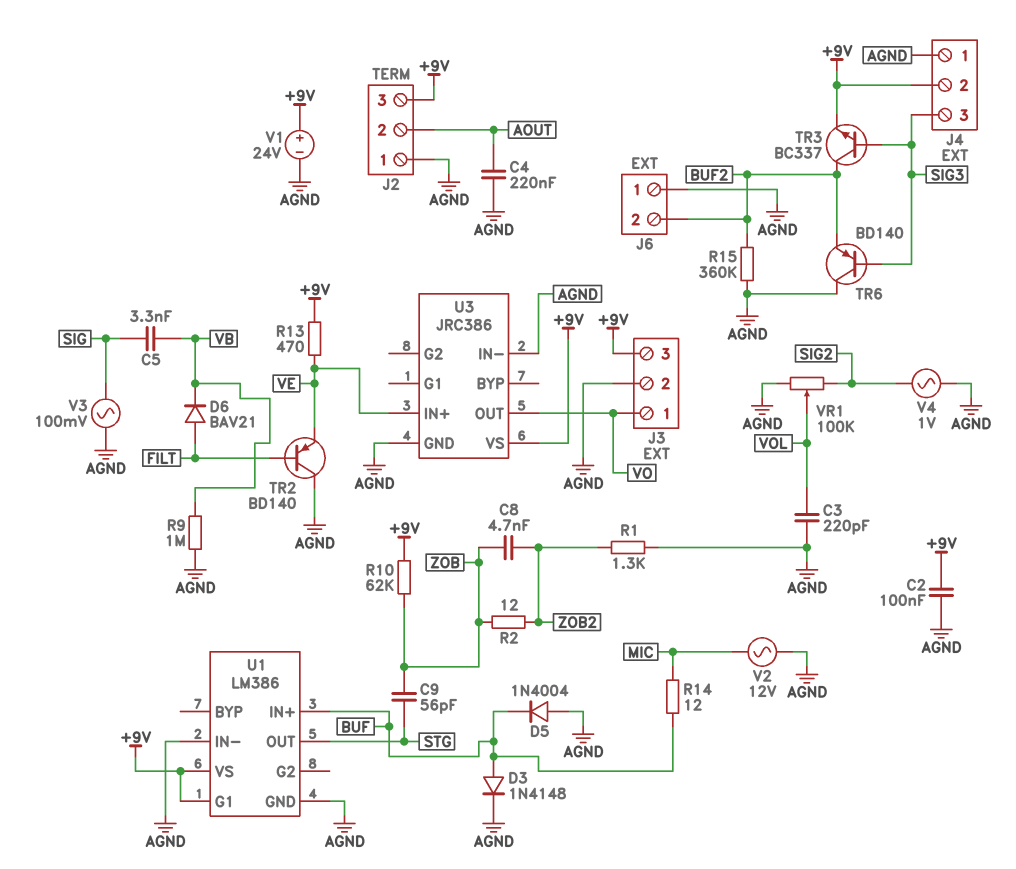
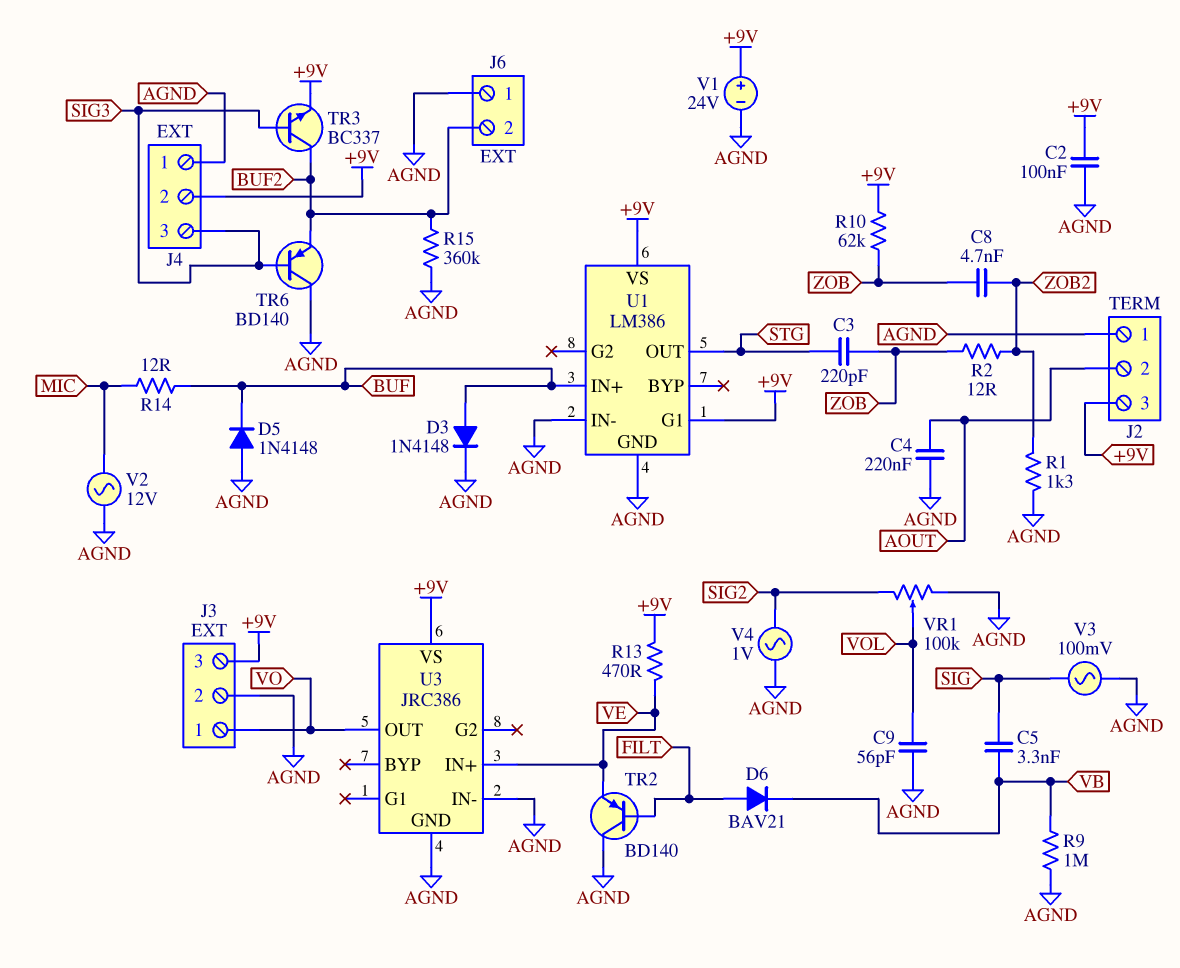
C3: 220pF (AGND, VOL) -> 220pF (STG, ZOB)
C9: 56pF (STG, ZOB) -> 56pF (AGND, VOL)
D5: diode 1N4004 (A AGND, K BUF) -> diode 1N4148 (A AGND, K BUF)

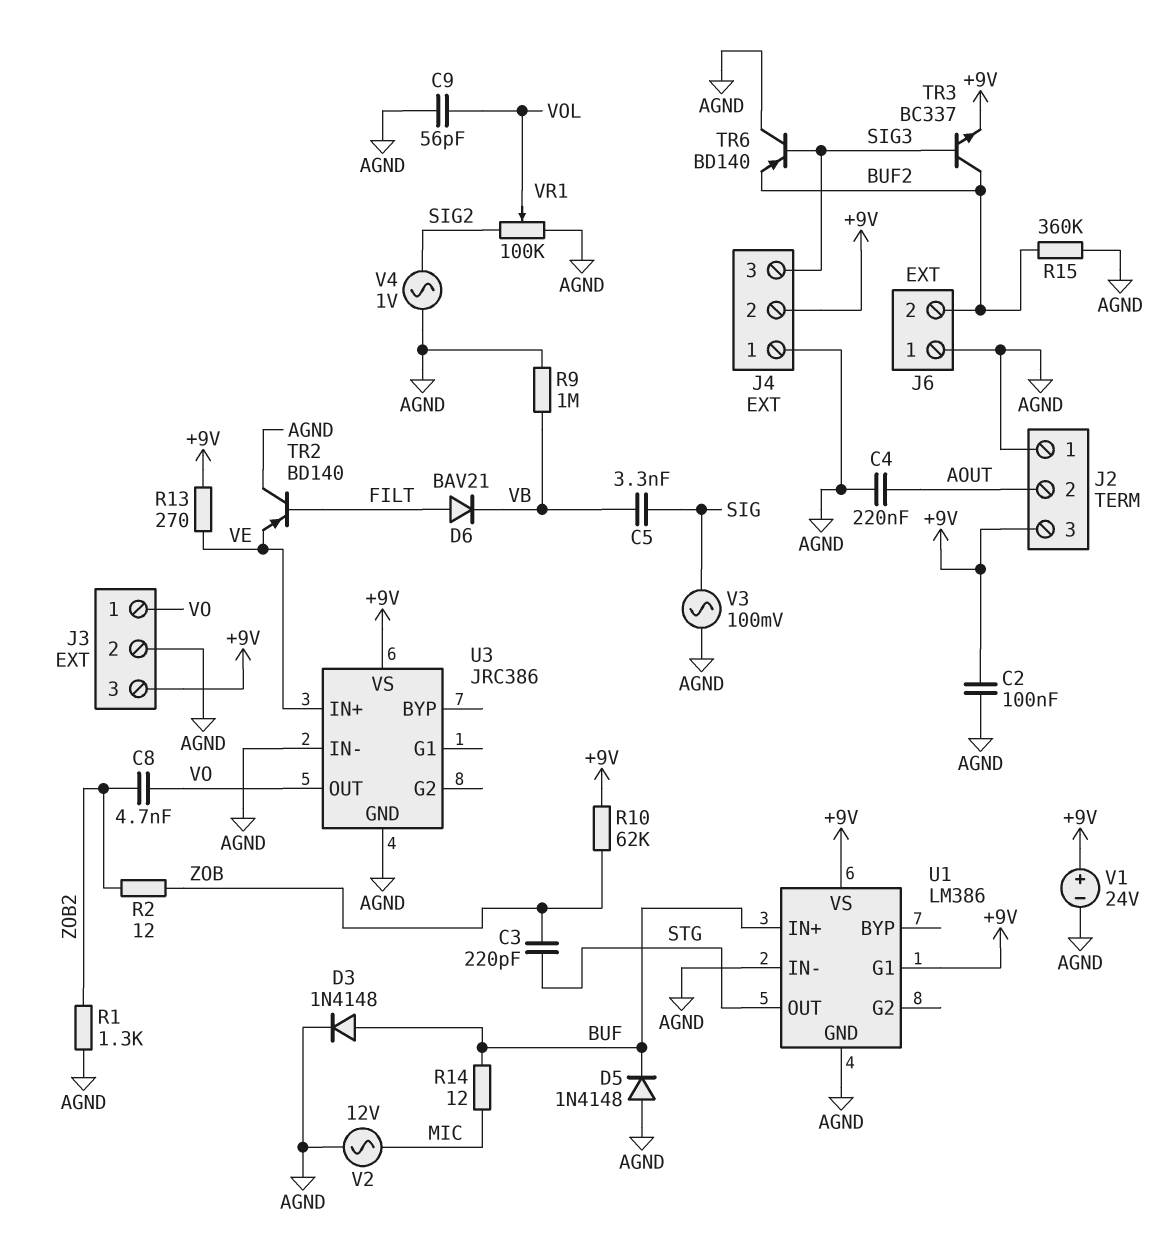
C8: 4.7nF (ZOB, ZOB2) -> 4.7nF (VO, ZOB2)
R13: 470 (+9V, VE) -> 270 (+9V, VE)

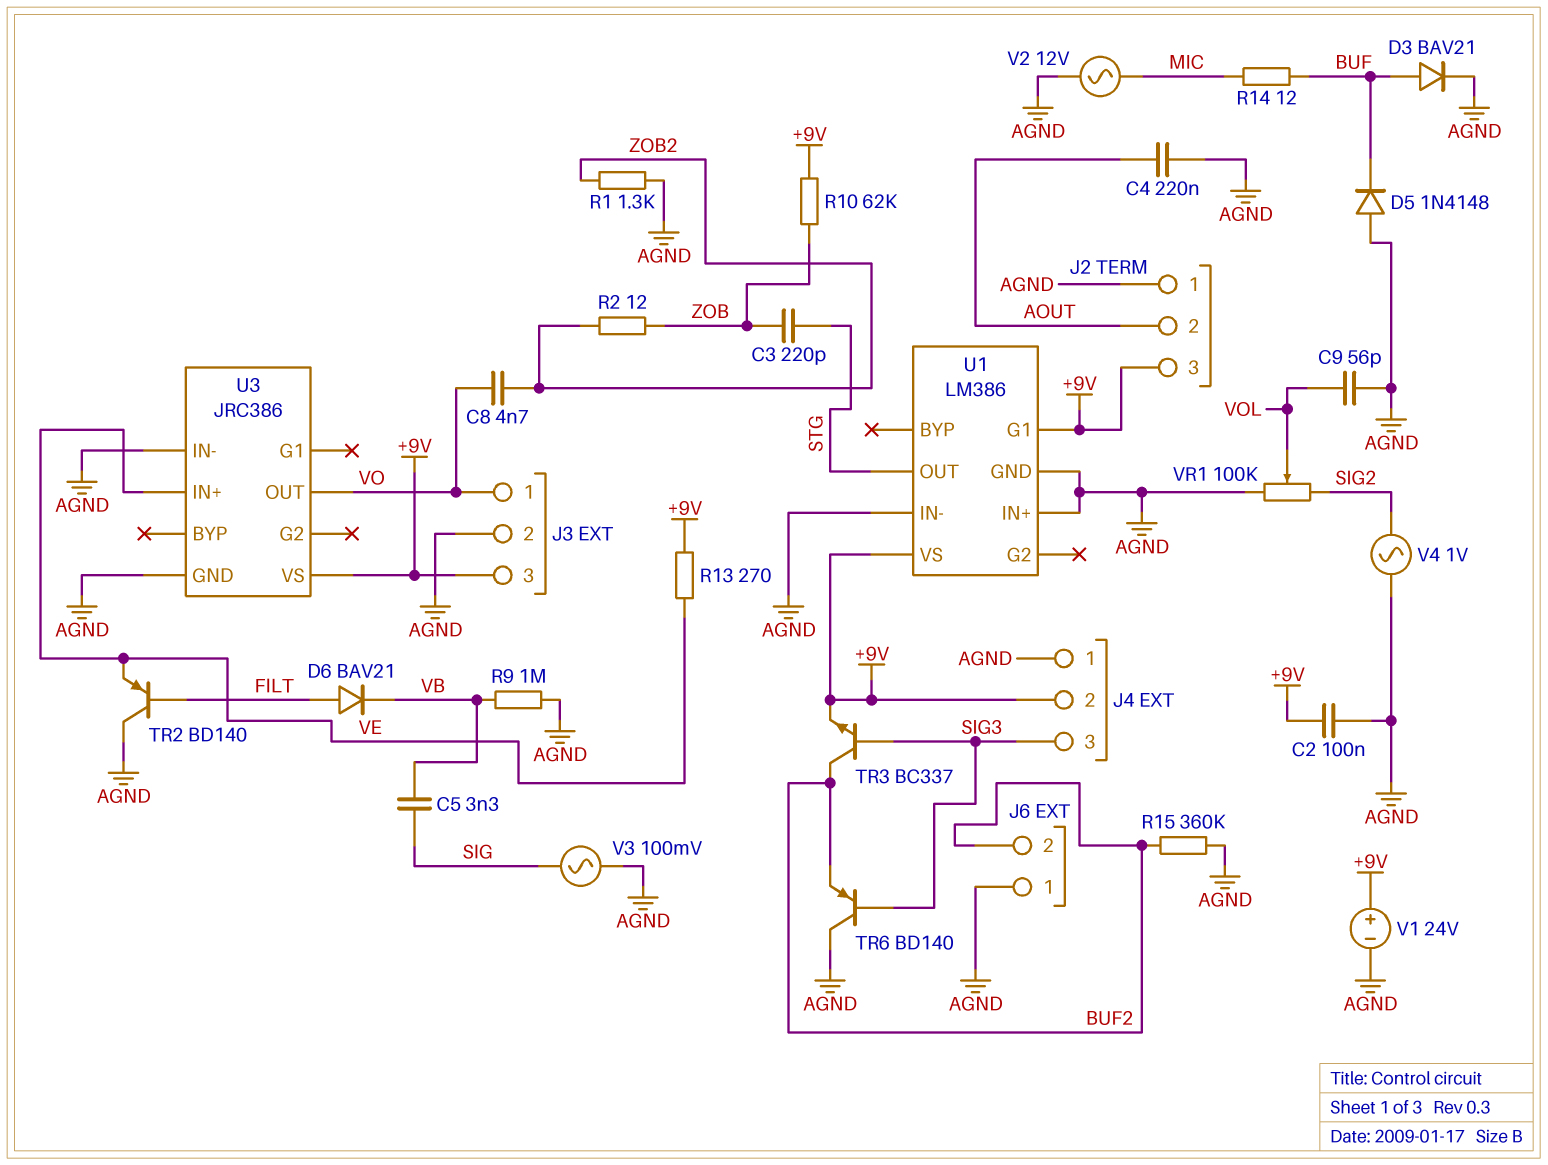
D3: diode 1N4148 (A BUF, K AGND) -> diode BAV21 (A BUF, K AGND)
U1 pin IN+: BUF -> AGND

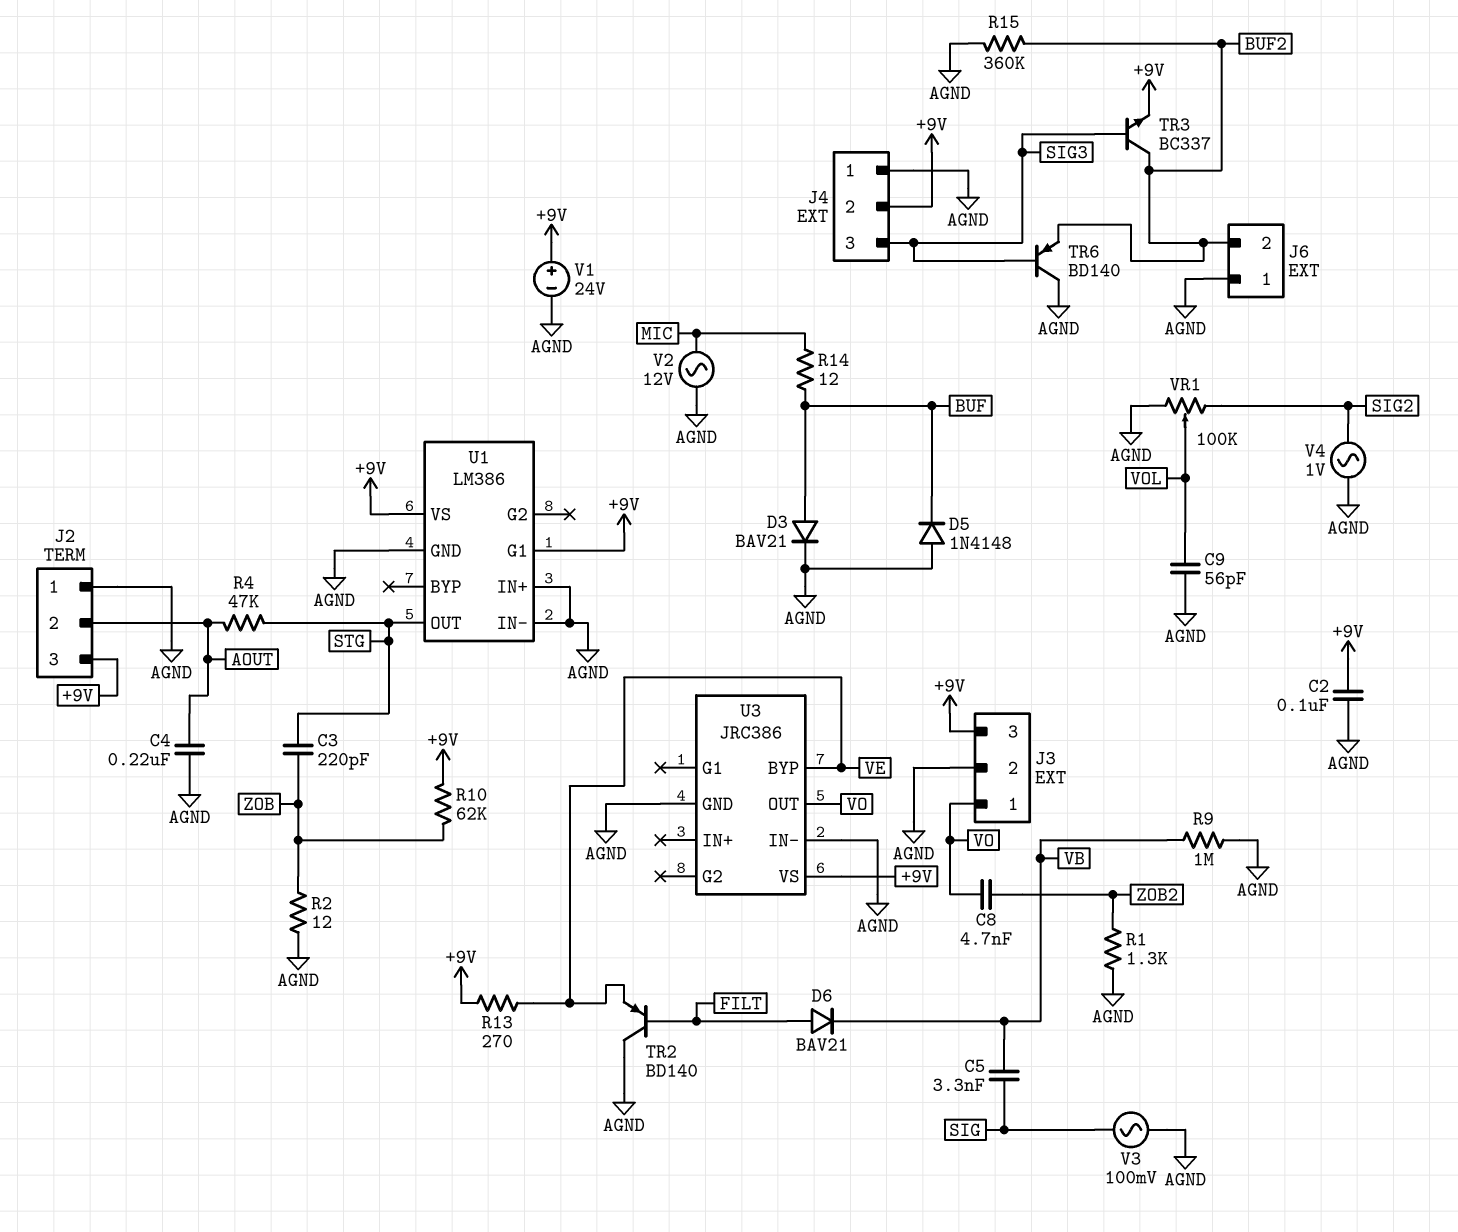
R2: 12 (ZOB, ZOB2) -> 12 (AGND, ZOB)
R4: none -> 47k (AOUT, STG)
U3 pin BYP: none -> VE
U3 pin IN+: VE -> none

